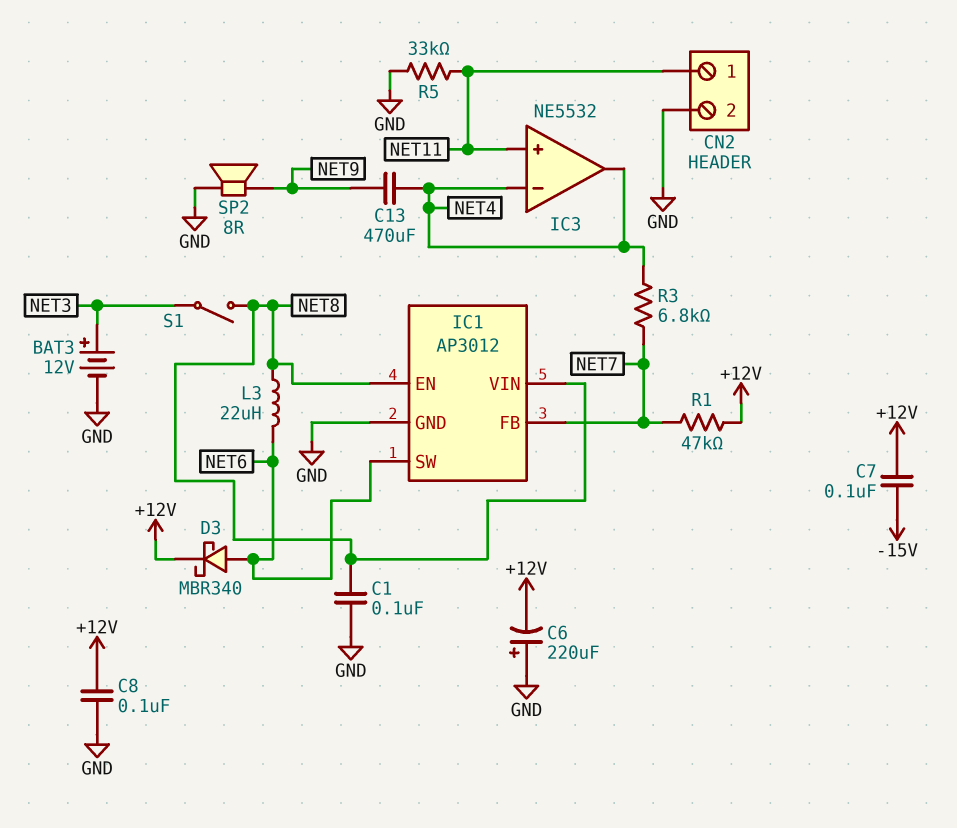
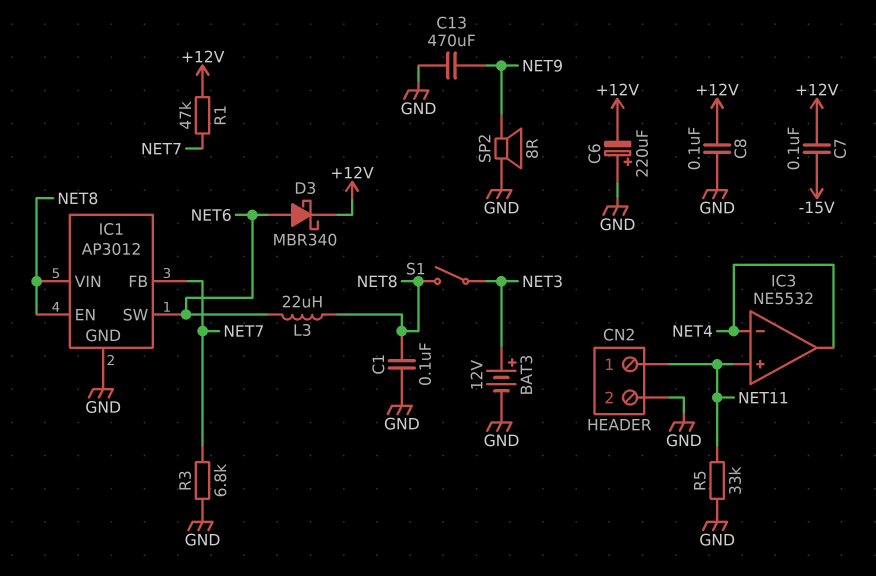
C13: 470uF (NET4, NET9) -> 470uF (GND, NET9)
R3: 6.8k (NET4, NET7) -> 6.8k (GND, NET7)

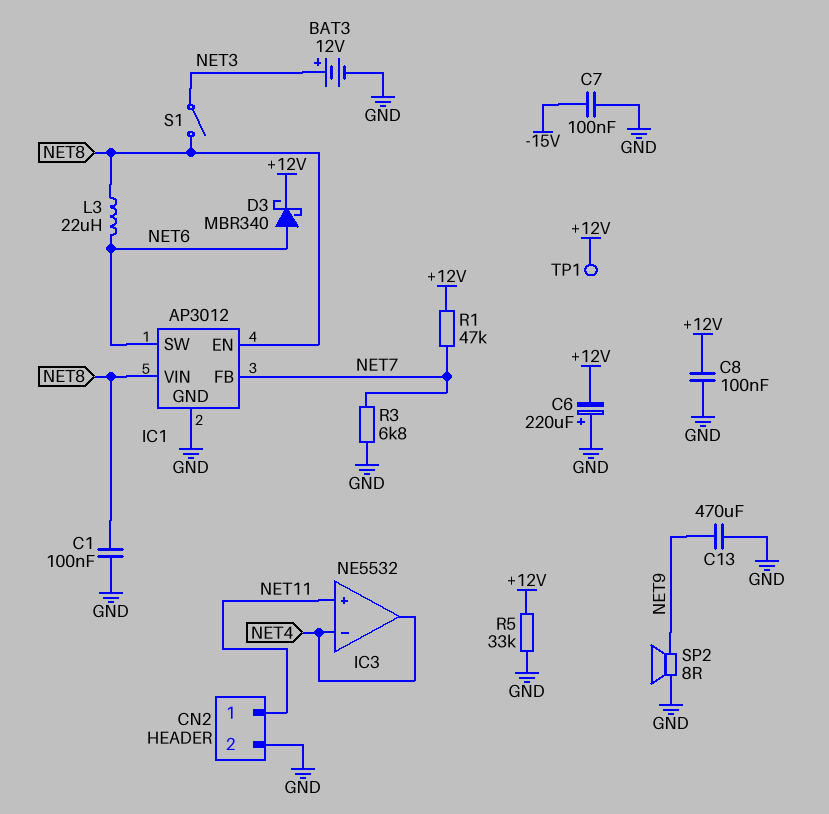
C7: 100nF (+12V, -15V) -> 100nF (-15V, GND)
R5: 33k (GND, NET11) -> 33k (+12V, GND)
TP1: none -> test point (+12V)

